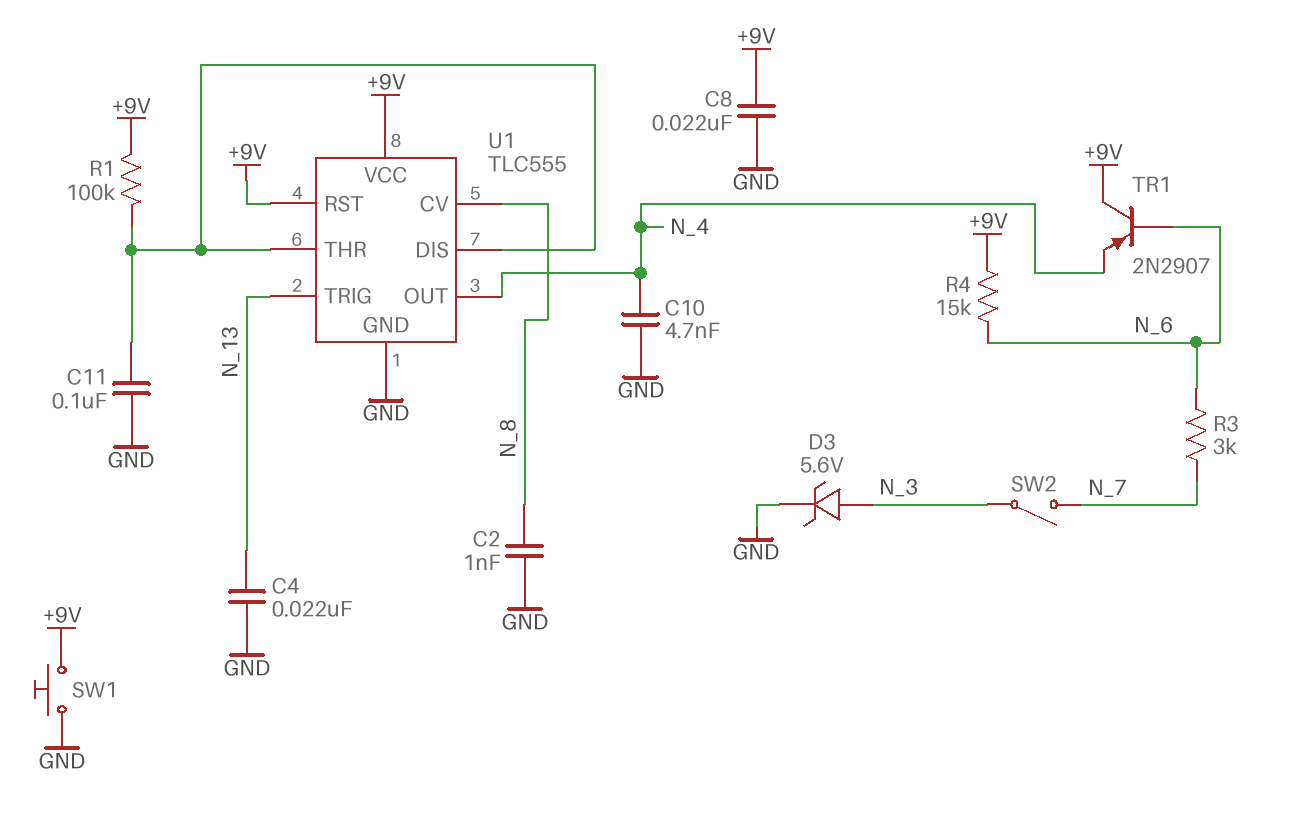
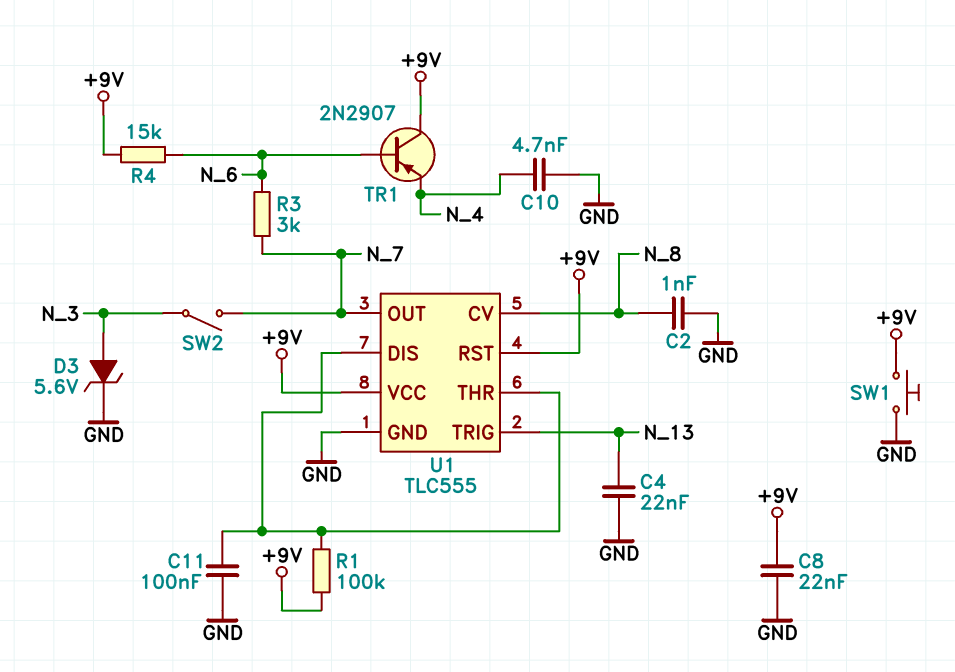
U1 pin OUT: N_4 -> N_7

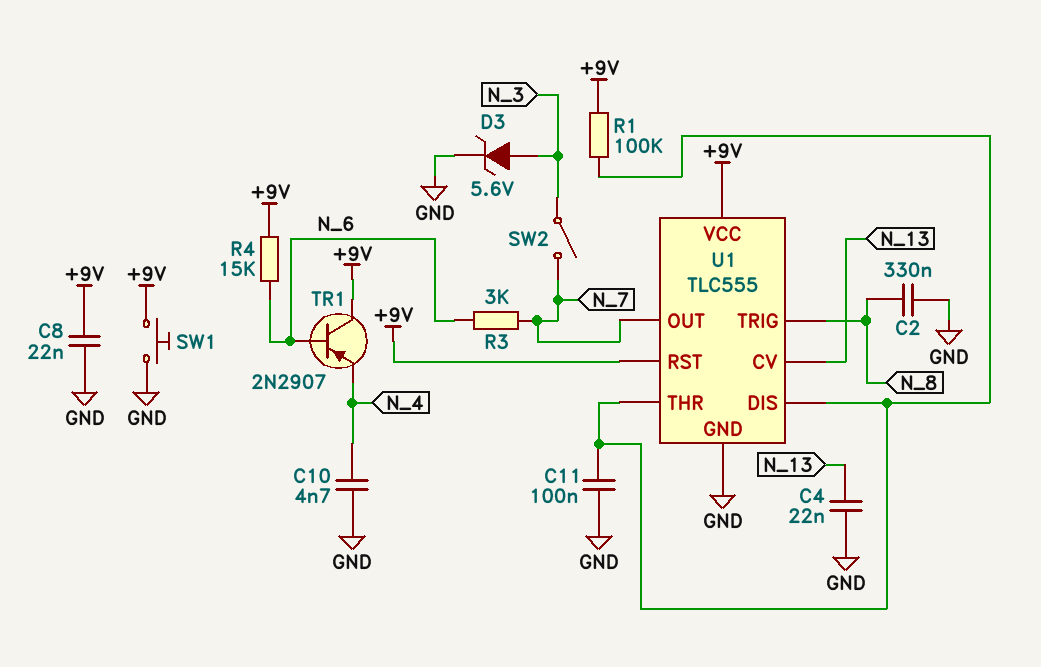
C2: 1nF (GND, N_8) -> 330nF (GND, N_8)
U1 pin CV: N_8 -> N_13
U1 pin TRIG: N_13 -> N_8

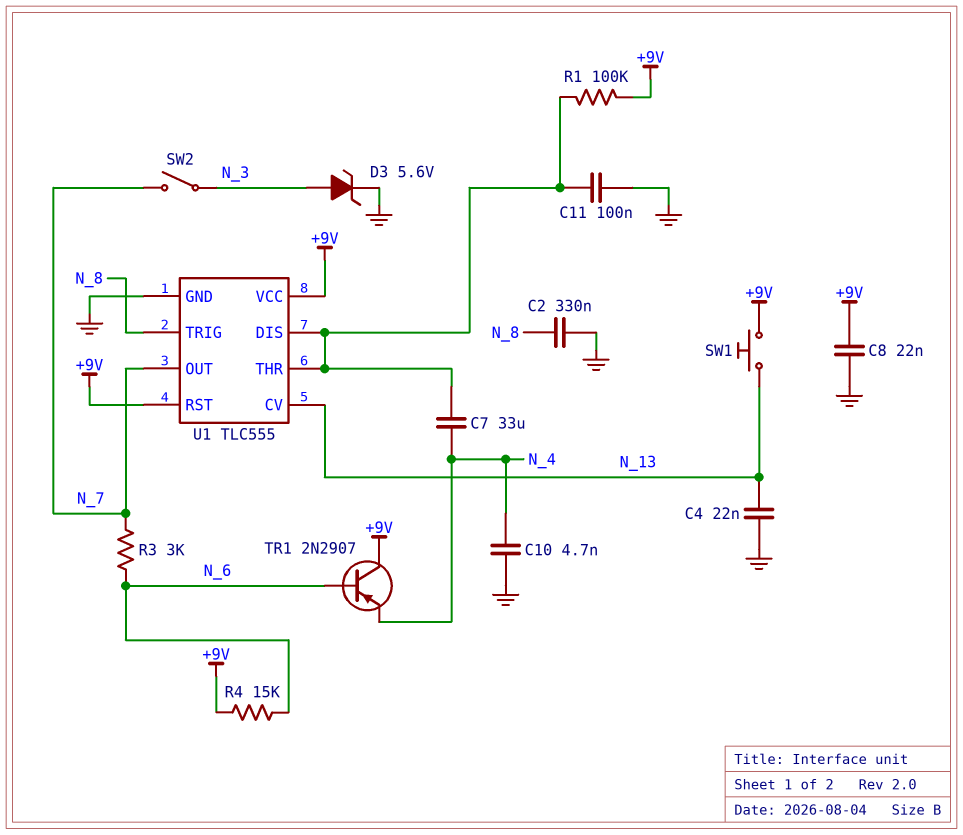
C7: none -> 33uF (N_4, U1/DIS)
SW1: button (+9V, GND) -> button (+9V, N_13)

